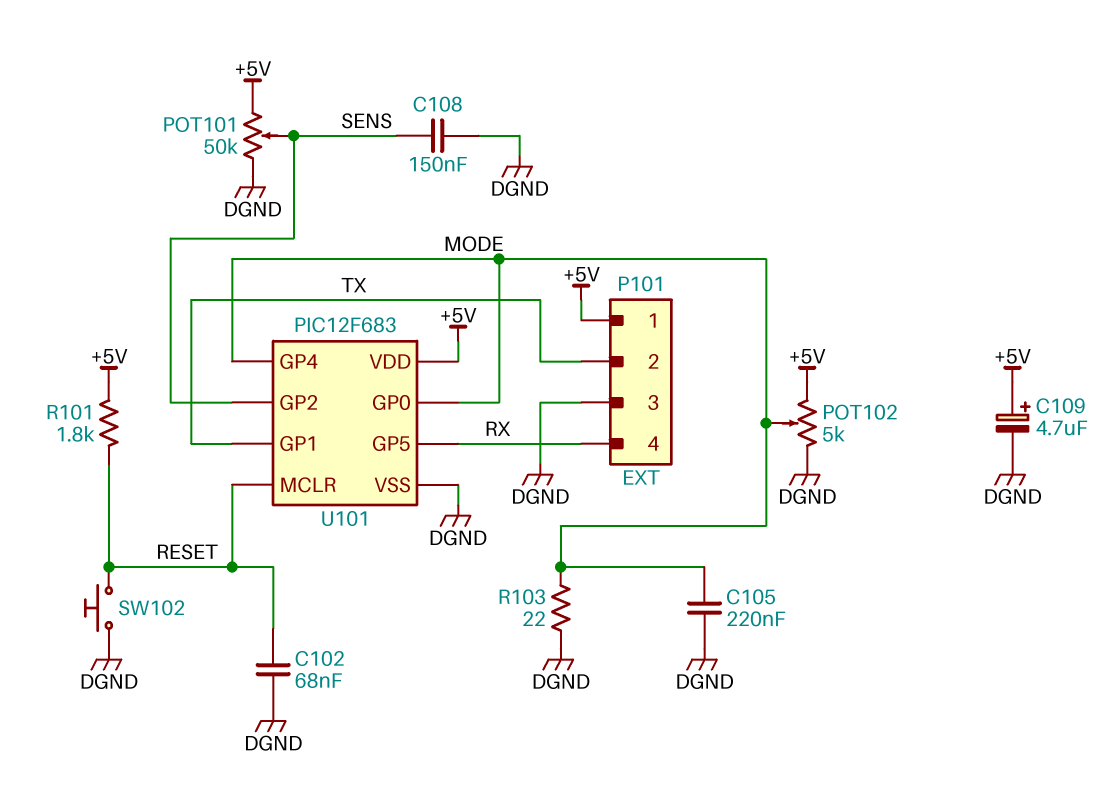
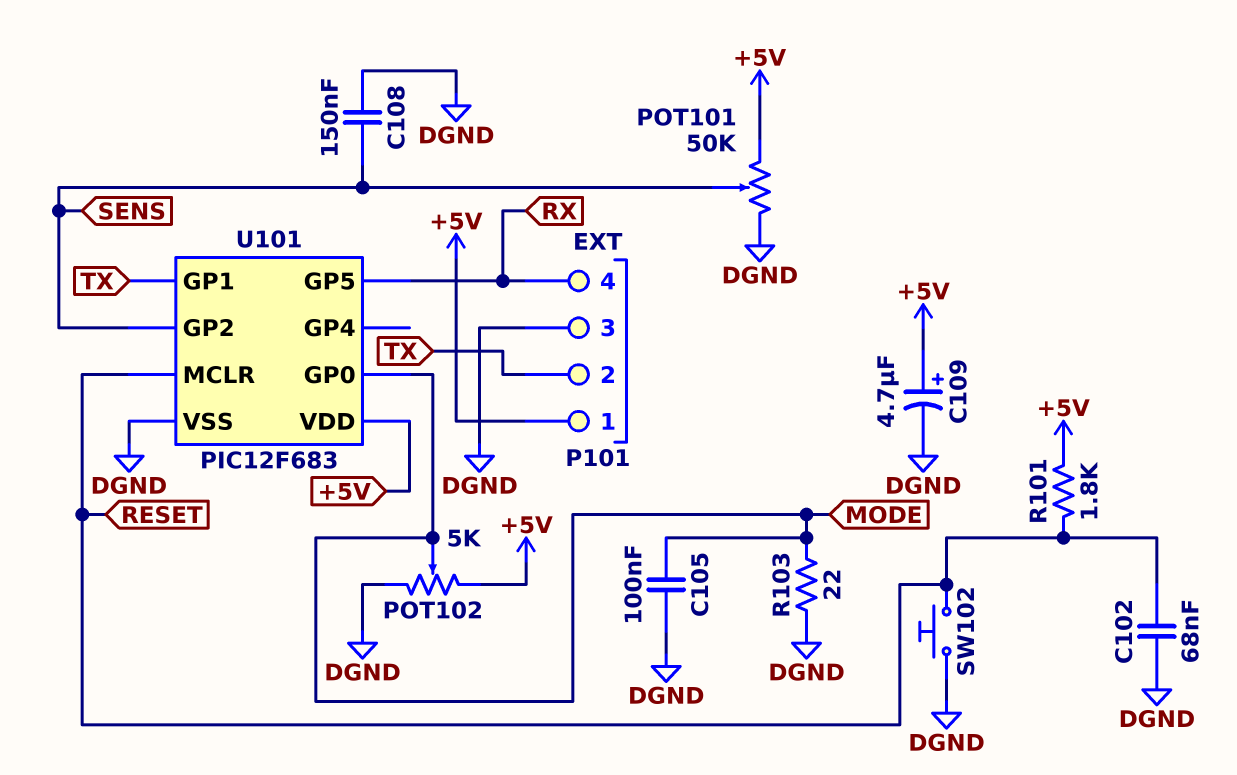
C105: 220nF (DGND, MODE) -> 100nF (DGND, MODE)
U101 pin GP4: MODE -> none

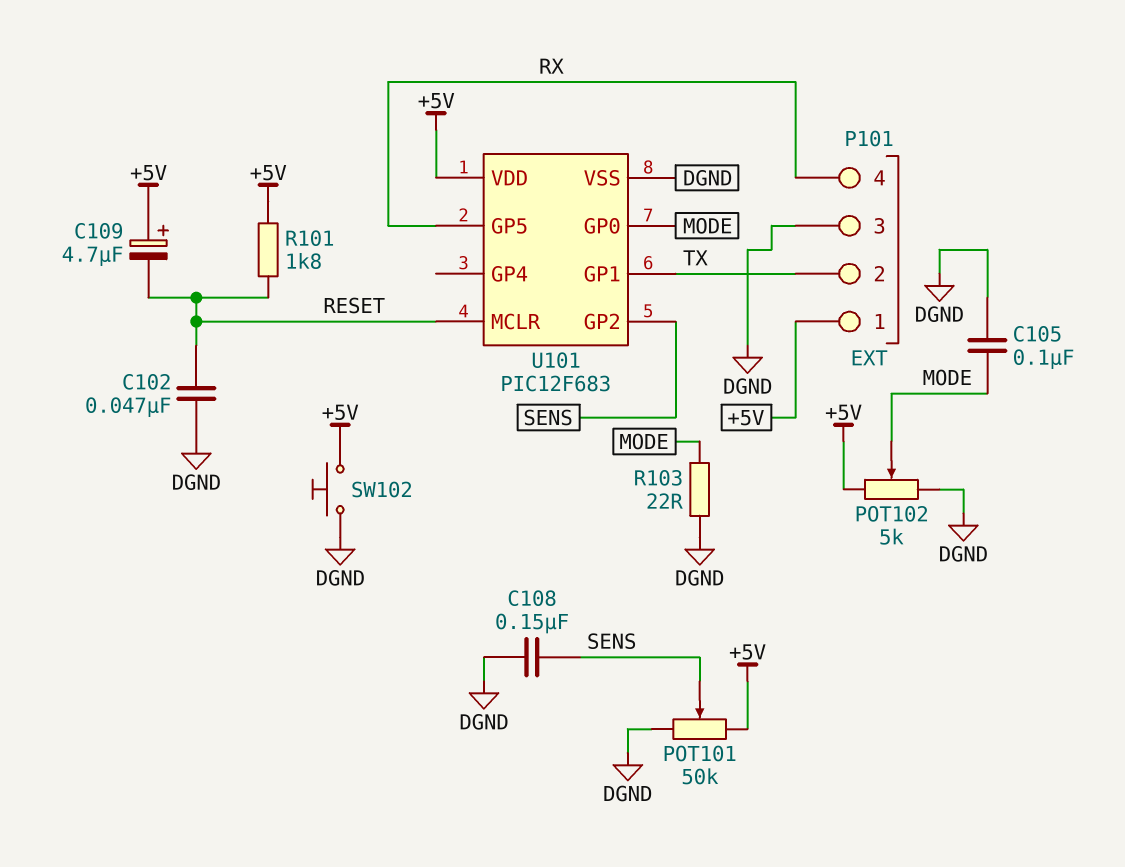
C102: 68nF (DGND, RESET) -> 47nF (DGND, RESET)
C109: 4.7uF (plus +5V, minus DGND) -> 4.7uF (plus +5V, minus RESET)
SW102: button (DGND, RESET) -> button (+5V, DGND)

